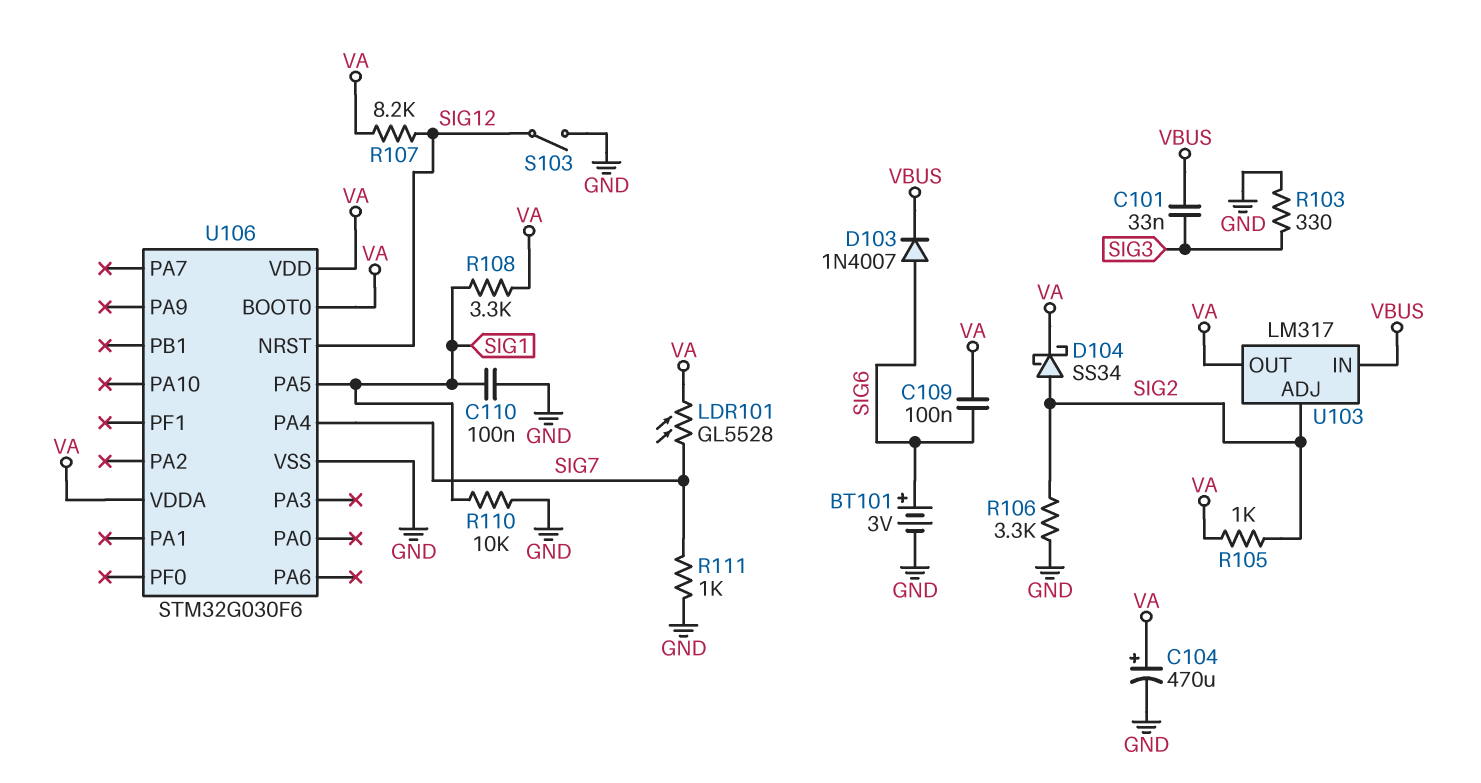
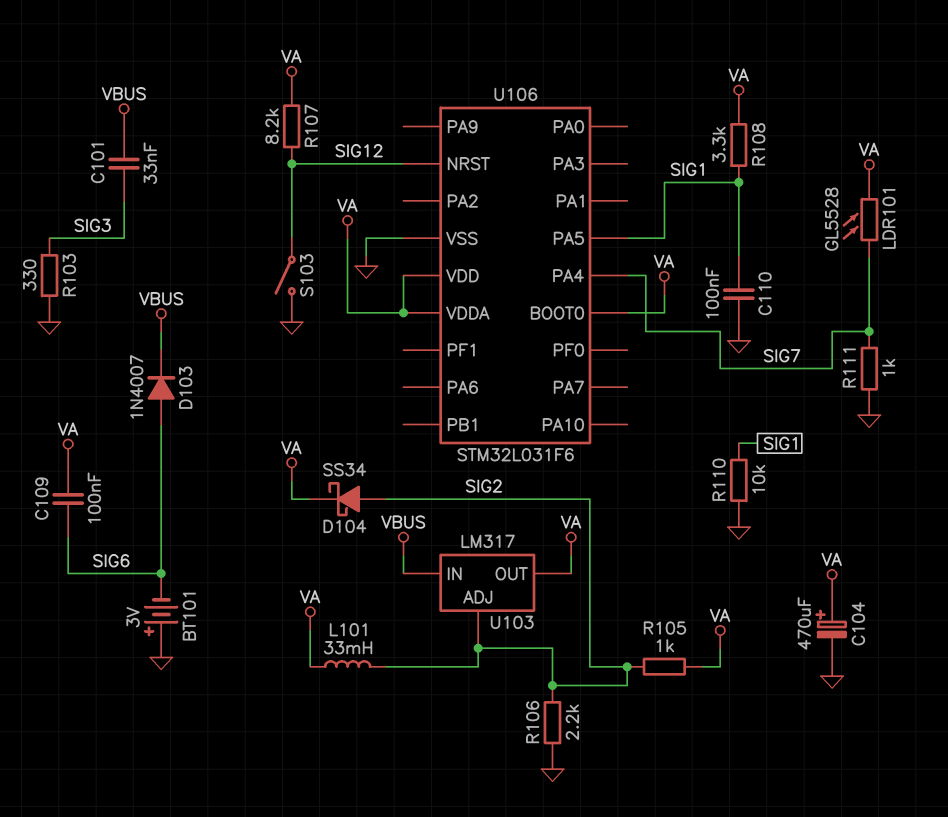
BT101: 3V (plus SIG6, minus GND) -> 3V (plus GND, minus SIG6)
L101: none -> 33mH (SIG2, VA)
R106: 3.3k (GND, SIG2) -> 2.2k (GND, SIG2)
U106: STM32G030F6 -> STM32L031F6

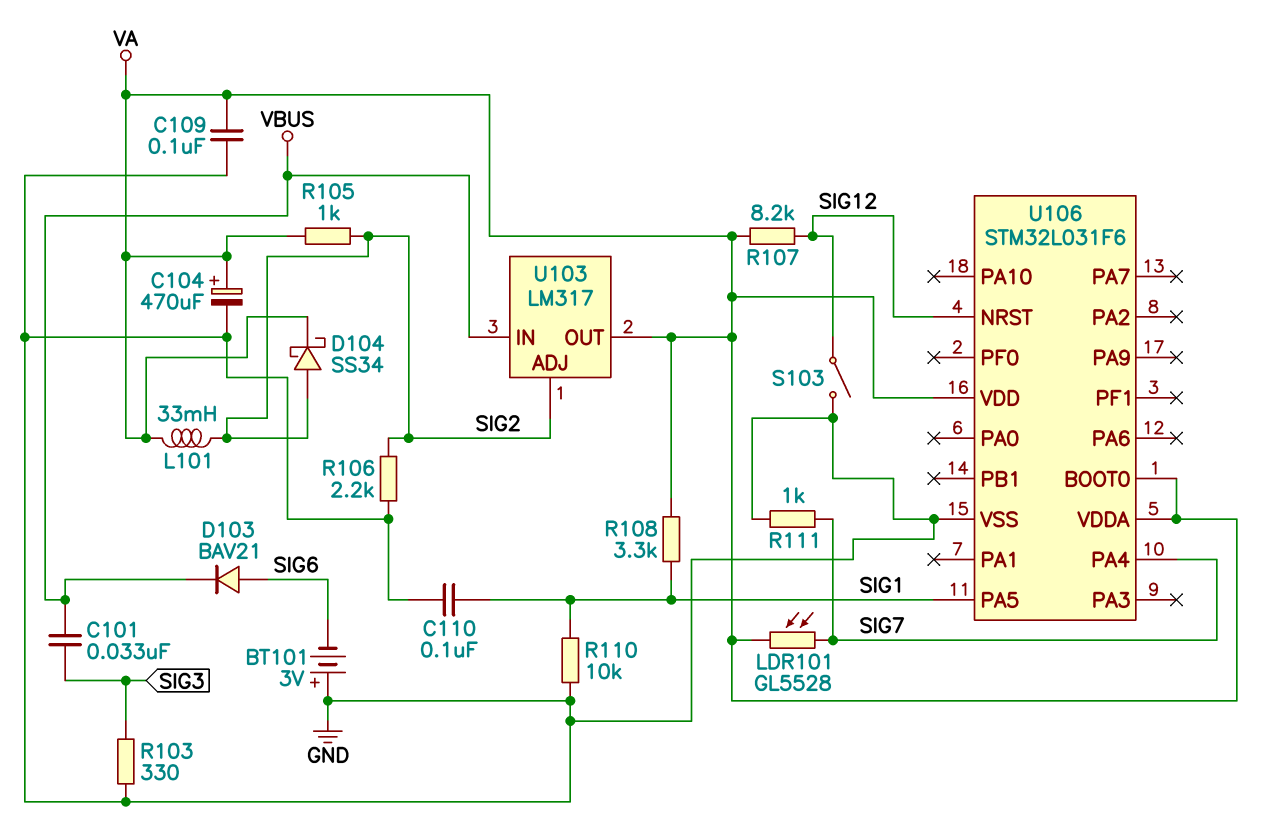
C109: 100nF (SIG6, VA) -> 100nF (GND, VA)
D103: diode 1N4007 (A SIG6, K VBUS) -> diode BAV21 (A SIG6, K VBUS)

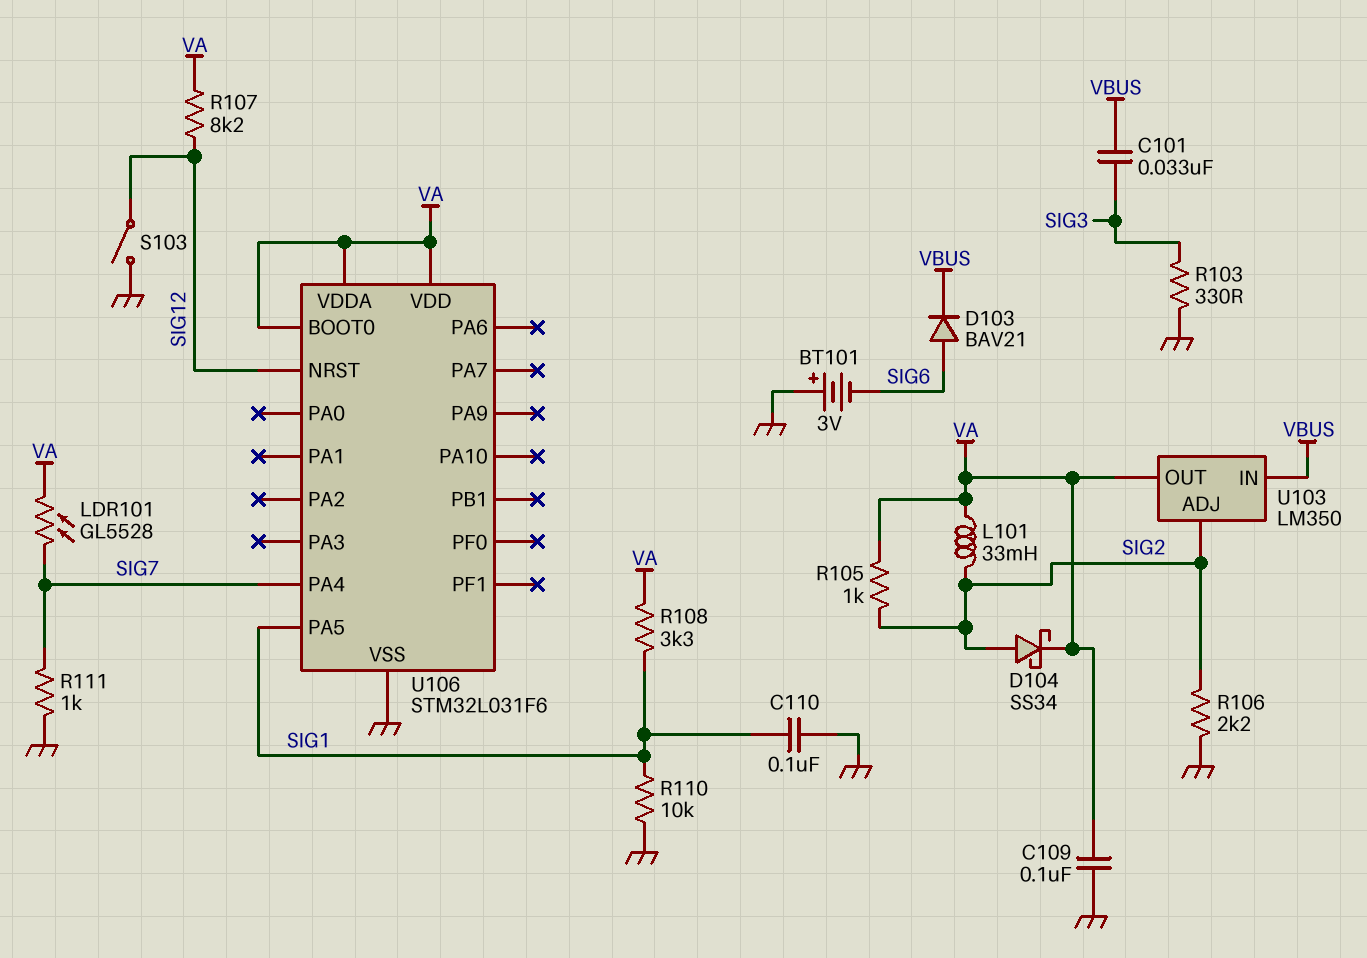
C104: 470uF (plus VA, minus GND) -> none
U103: LM317 -> LM350

